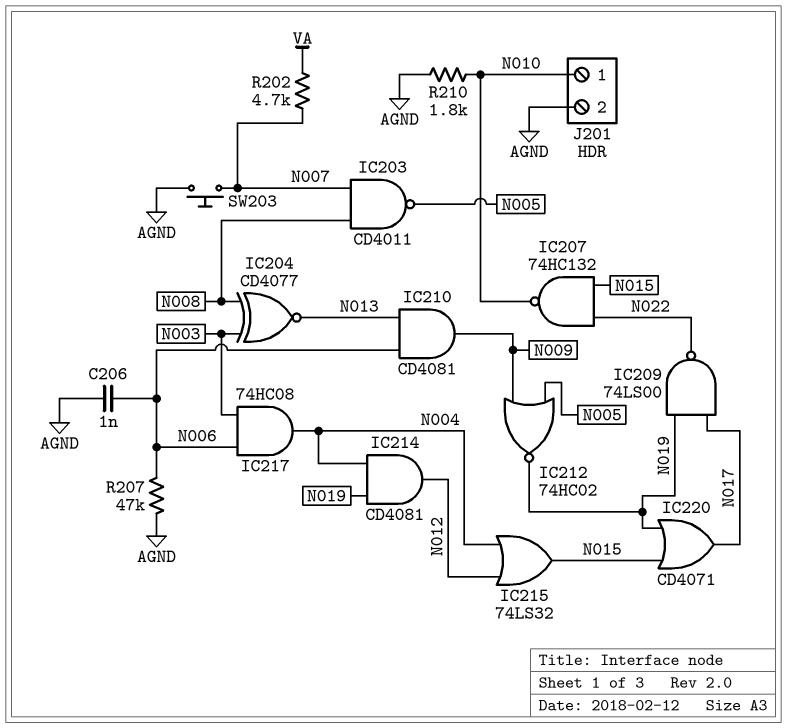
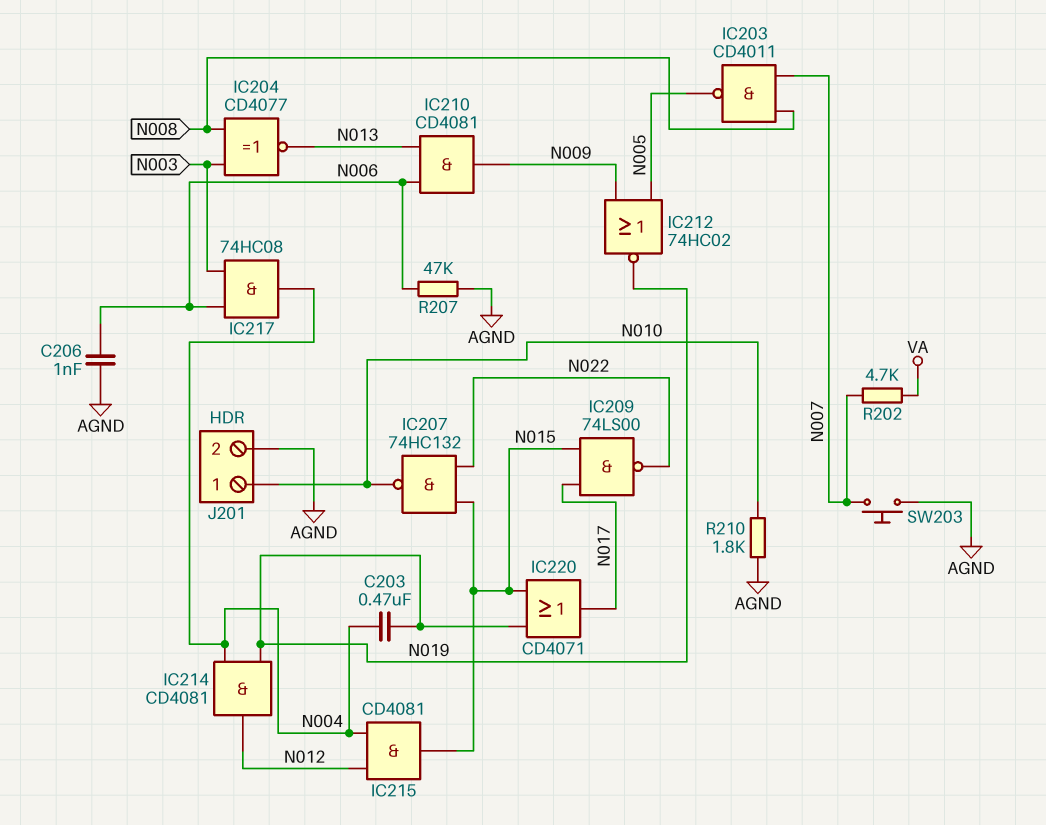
C203: none -> 470nF (N004, N019)
IC209: NAND 74LS00 (in N017, in N019, out N022) -> NAND 74LS00 (in N015, in N017, out N022)
IC215: OR 74LS32 (in N004, in N012, out N015) -> AND CD4081 (in N004, in N012, out N015)

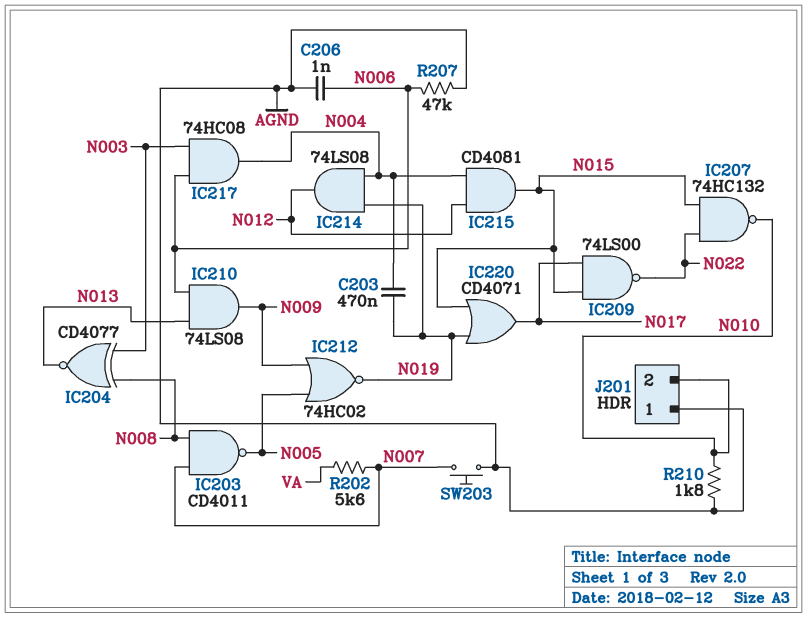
IC210: AND CD4081 (in N006, in N013, out N009) -> AND 74LS08 (in N006, in N013, out N009)
IC214: AND CD4081 (in N004, in N019, out N012) -> AND 74LS08 (in N004, in N019, out N012)
J201 pin 1: N010 -> AGND
J201 pin 2: AGND -> N010
R202: 4.7k (N007, VA) -> 5.6k (N007, VA)

